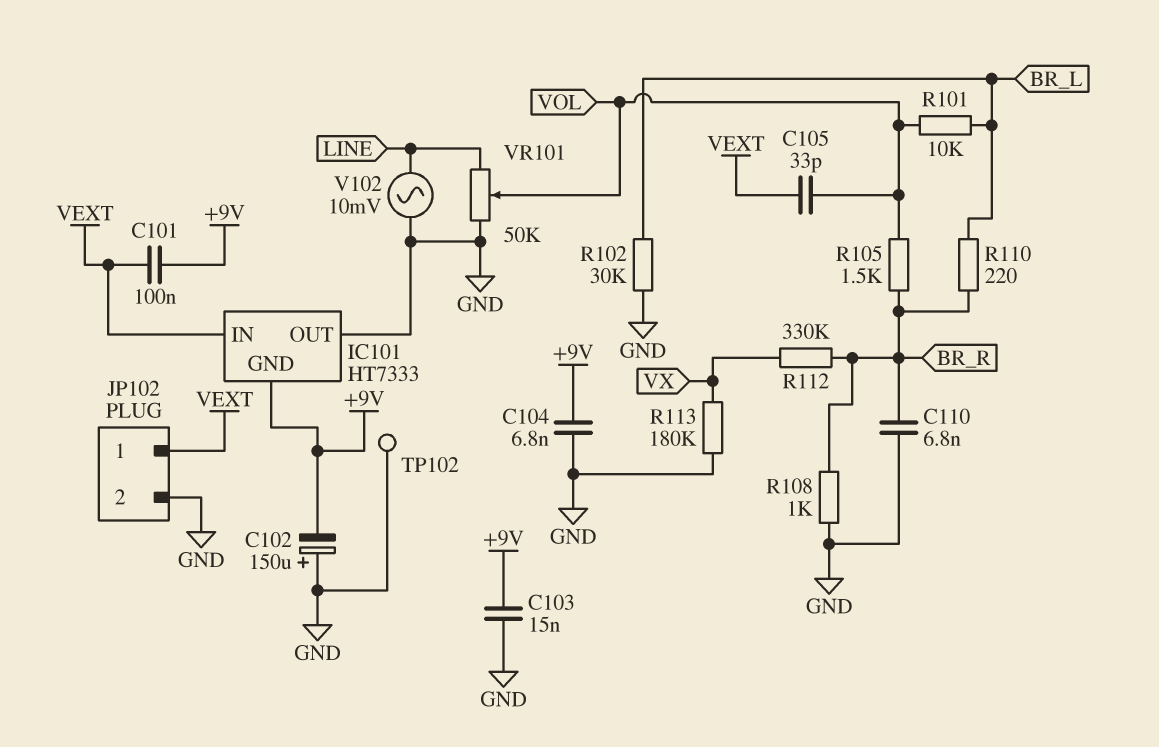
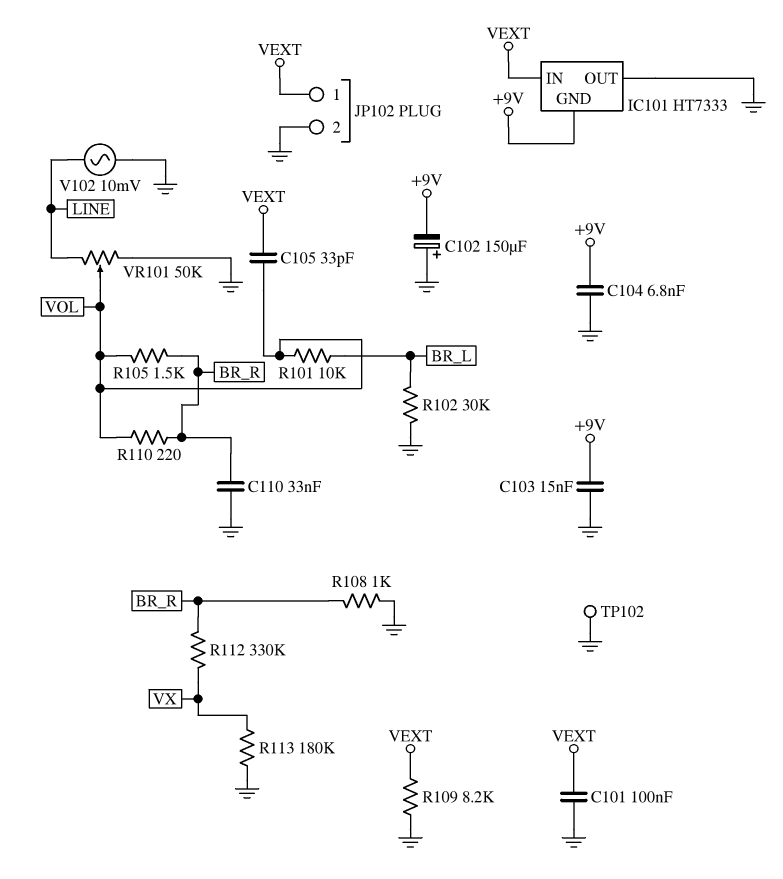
C101: 100nF (+9V, VEXT) -> 100nF (GND, VEXT)
C110: 6.8nF (BR_R, GND) -> 33nF (BR_R, GND)
R109: none -> 8.2k (GND, VEXT)
R110: 220 (BR_L, BR_R) -> 220 (BR_R, VOL)

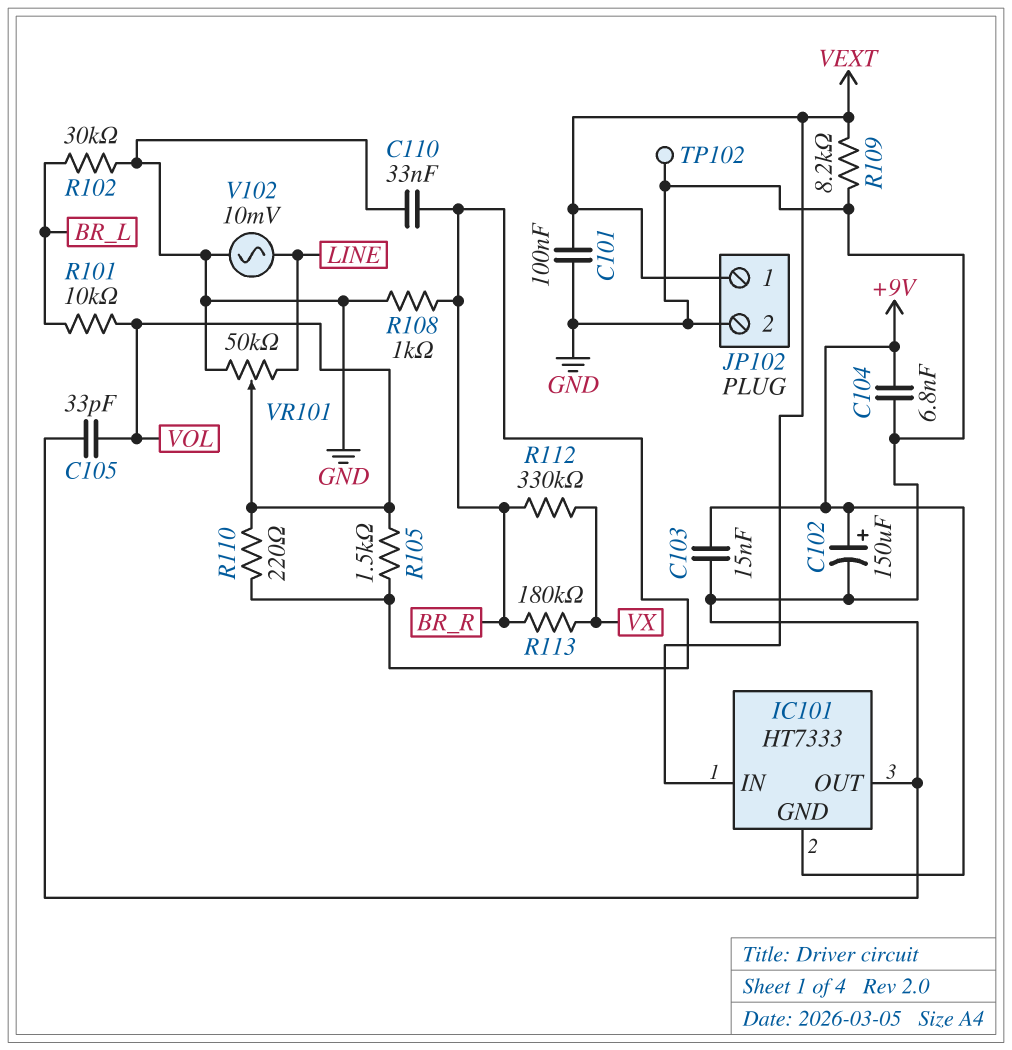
C102: 150uF (plus GND, minus +9V) -> 150uF (plus +9V, minus GND)
C105: 33pF (VEXT, VOL) -> 33pF (GND, VOL)
R113: 180k (GND, VX) -> 180k (BR_R, VX)

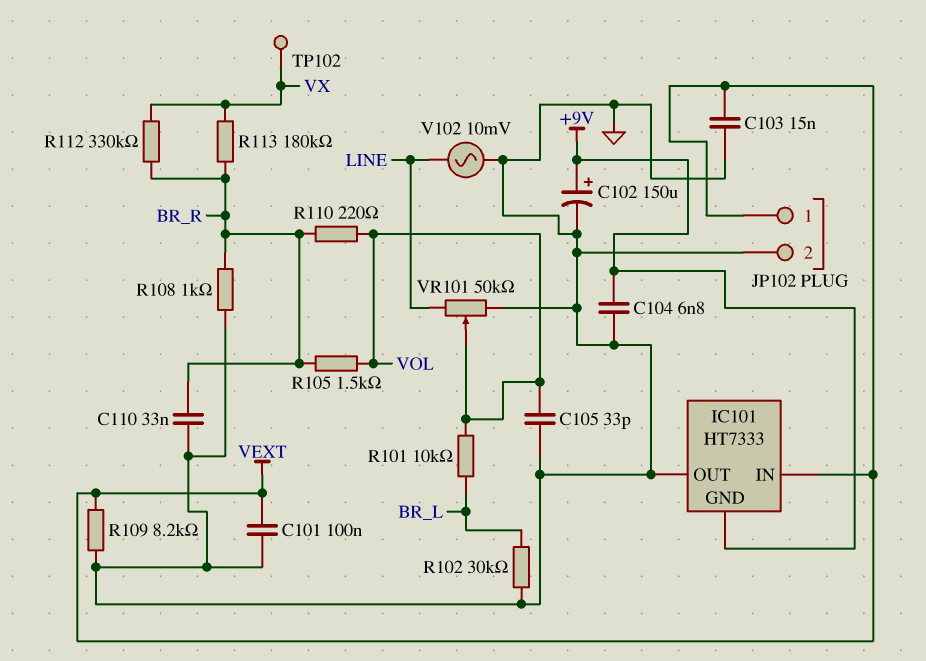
C103: 15nF (+9V, GND) -> 15nF (GND, VEXT)
TP102: test point (GND) -> test point (VX)

